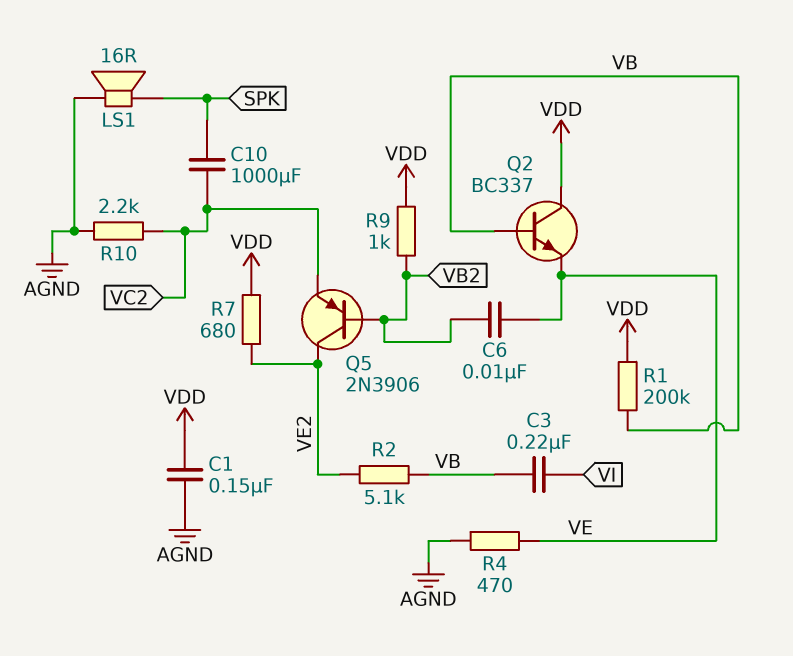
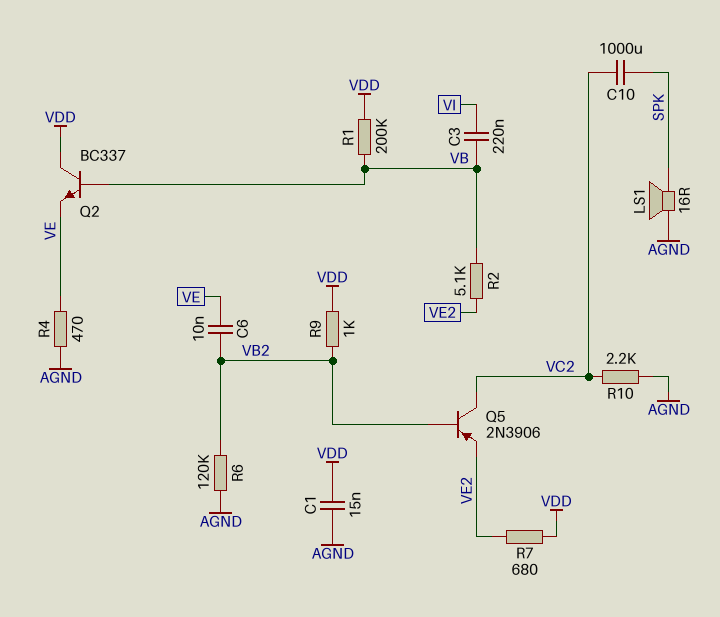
C1: 150nF (AGND, VDD) -> 15nF (AGND, VDD)
Q5: PNP 2N3906 (B VB2, C VE2, E VC2) -> PNP 2N3906 (B VB2, C VC2, E VE2)
R6: none -> 120k (AGND, VB2)

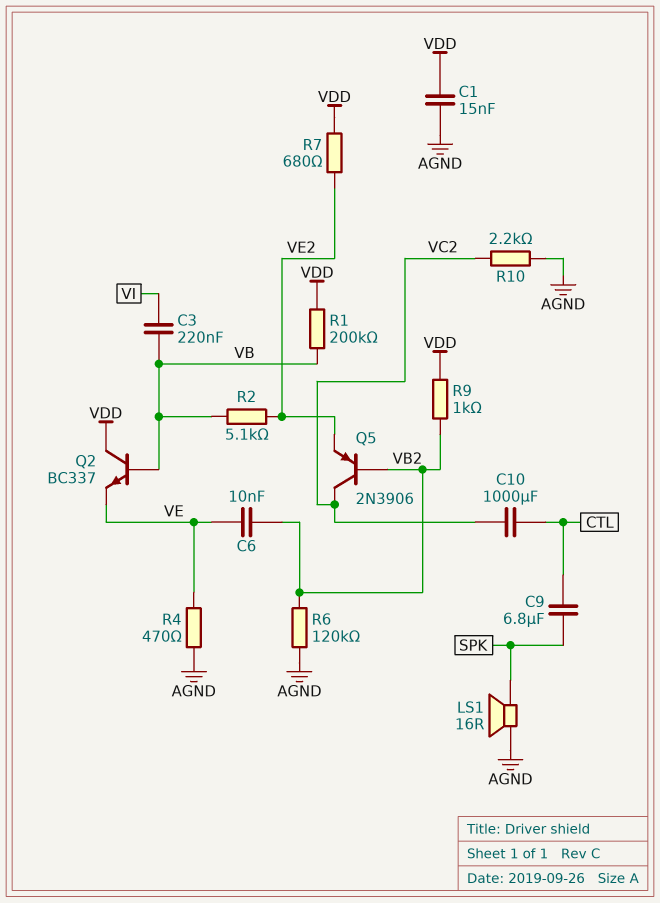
C9: none -> 6.8uF (CTL, SPK)
C10: 1000uF (SPK, VC2) -> 1000uF (CTL, VC2)

